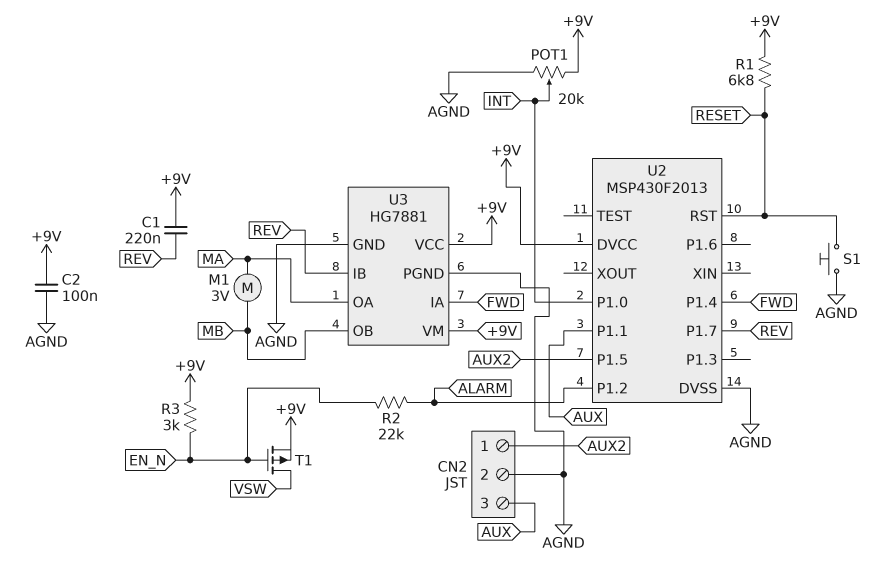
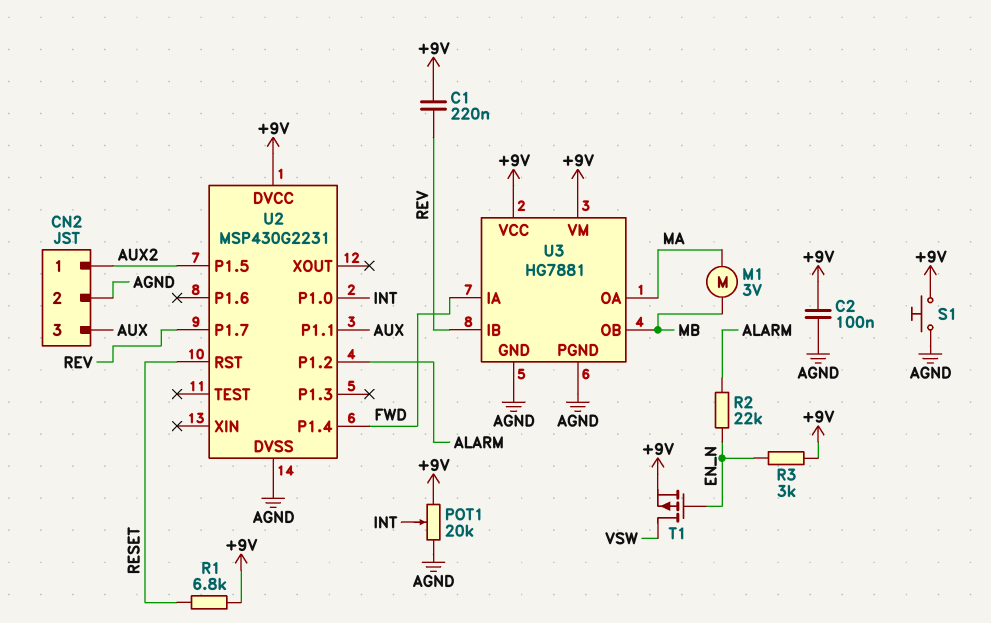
S1: button (AGND, RESET) -> button (+9V, AGND)
U2: MSP430F2013 -> MSP430G2231

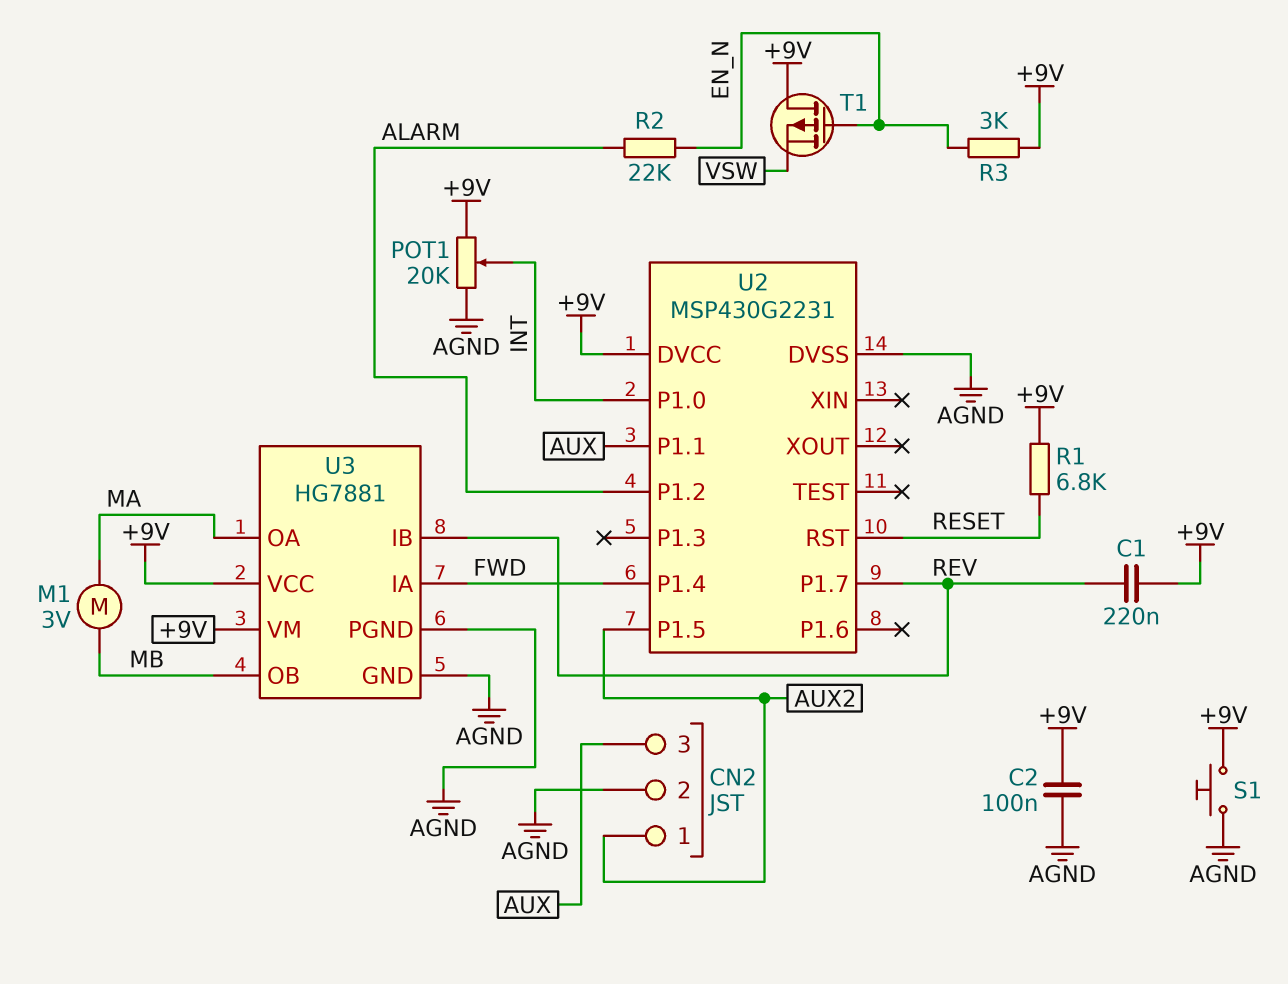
T1: PMOS (G EN_N, D VSW, S +9V) -> PMOS (G EN_N, D +9V, S VSW)

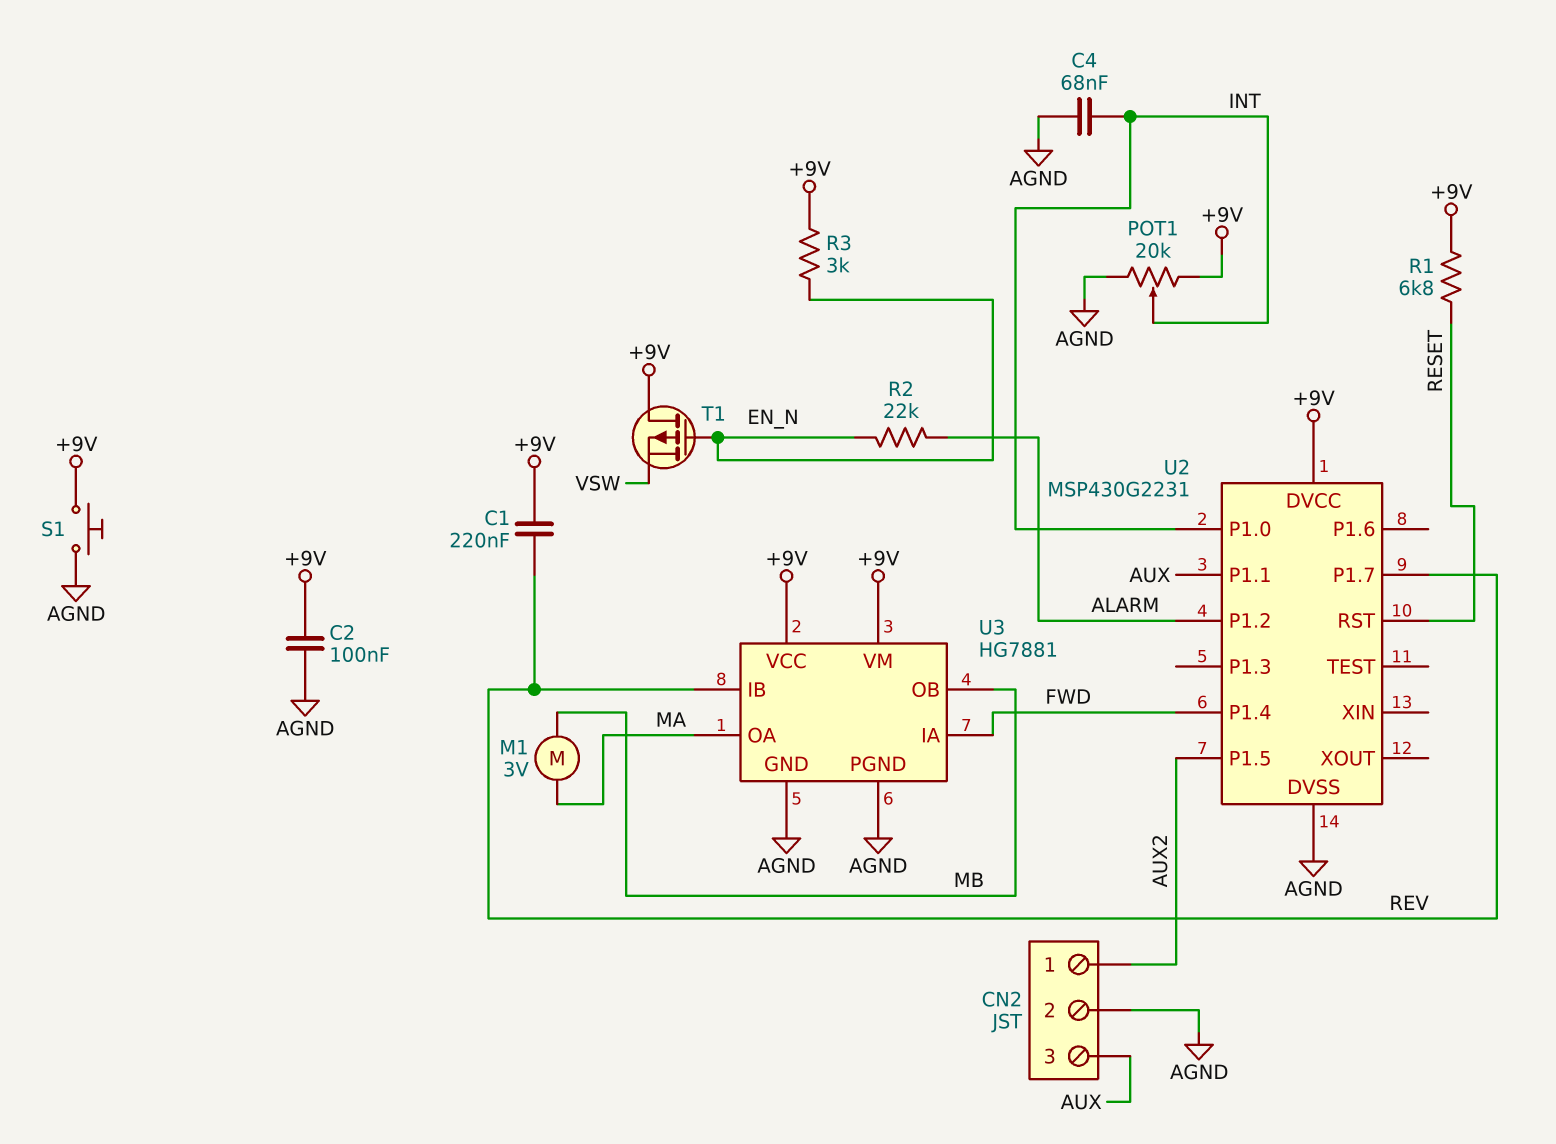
C4: none -> 68nF (AGND, INT)

